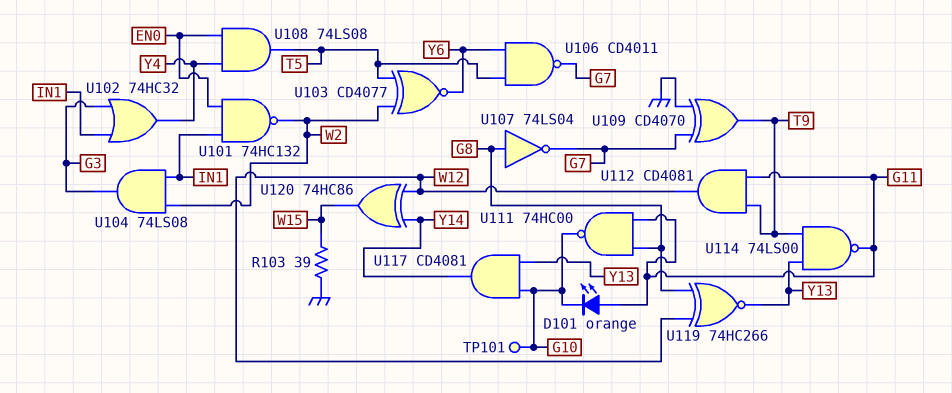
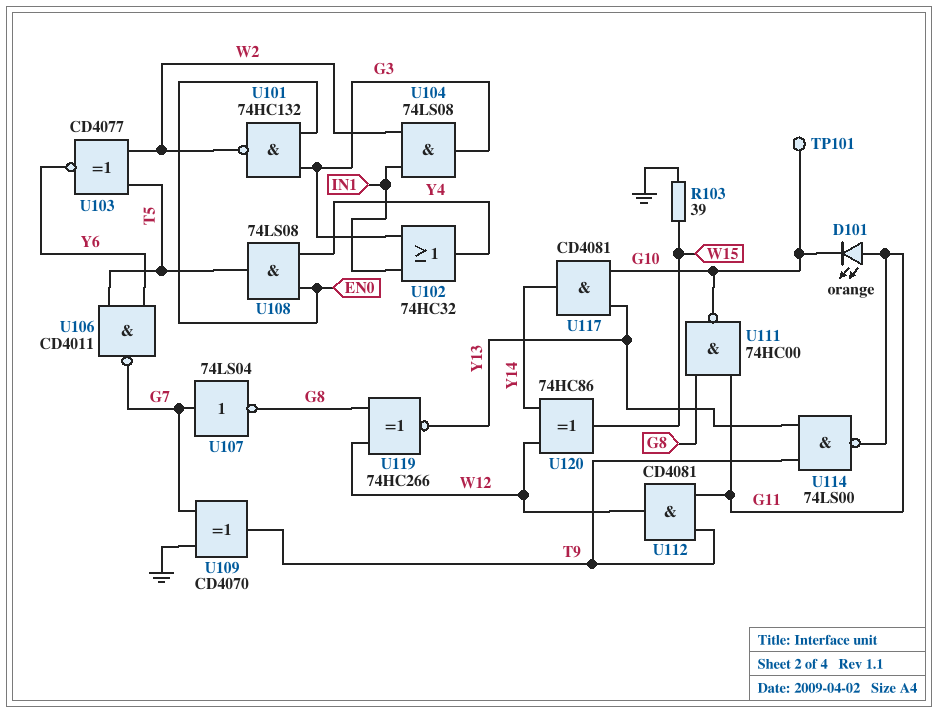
U101: NAND 74HC132 (in EN0, in IN1, out W2) -> NAND 74HC132 (in EN0, in G3, out W2)
U107: NOT 74LS04 (in G8, out G7) -> NOT 74LS04 (in G7, out G8)

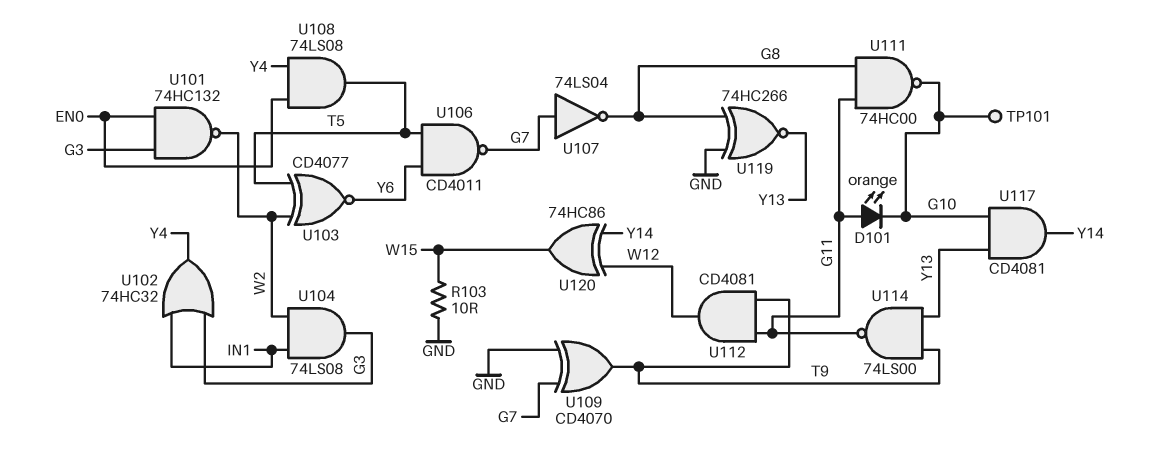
R103: 39 (GND, W15) -> 10 (GND, W15)
U119: XNOR 74HC266 (in G8, in W12, out Y13) -> XNOR 74HC266 (in G8, in GND, out Y13)

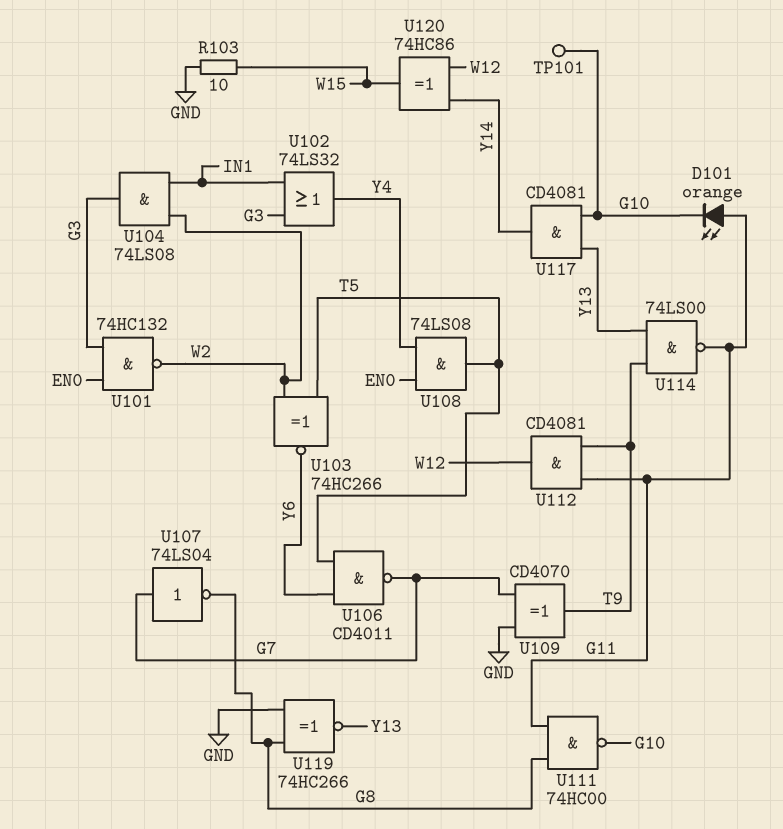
U102: OR 74HC32 (in G3, in IN1, out Y4) -> OR 74LS32 (in G3, in IN1, out Y4)
U103: XNOR CD4077 (in T5, in W2, out Y6) -> XNOR 74HC266 (in T5, in W2, out Y6)

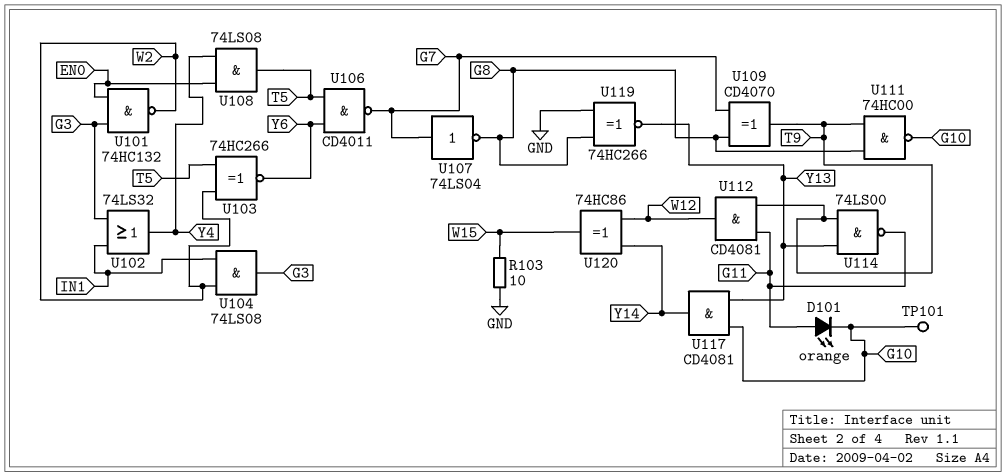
U109: XOR CD4070 (in G7, in GND, out T9) -> XOR CD4070 (in G7, in G8, out T9)
U111: NAND 74HC00 (in G8, in G11, out G10) -> NAND 74HC00 (in G8, in T9, out G10)

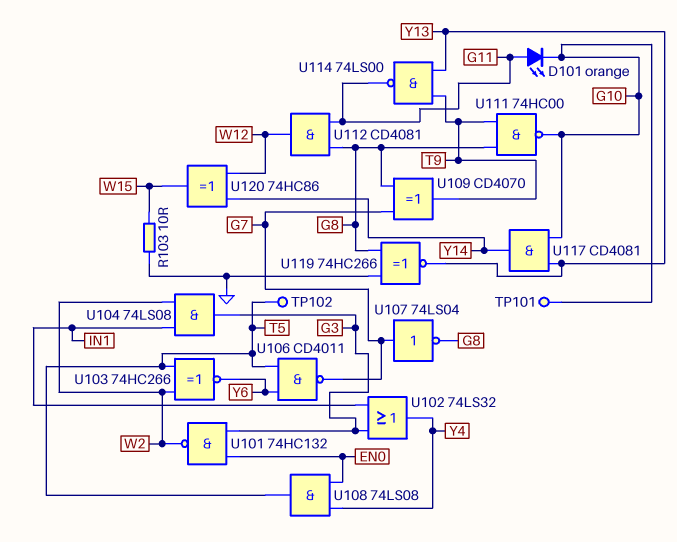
TP102: none -> test point (T5)
U112: AND CD4081 (in G11, in T9, out W12) -> AND CD4081 (in G8, in G11, out W12)

